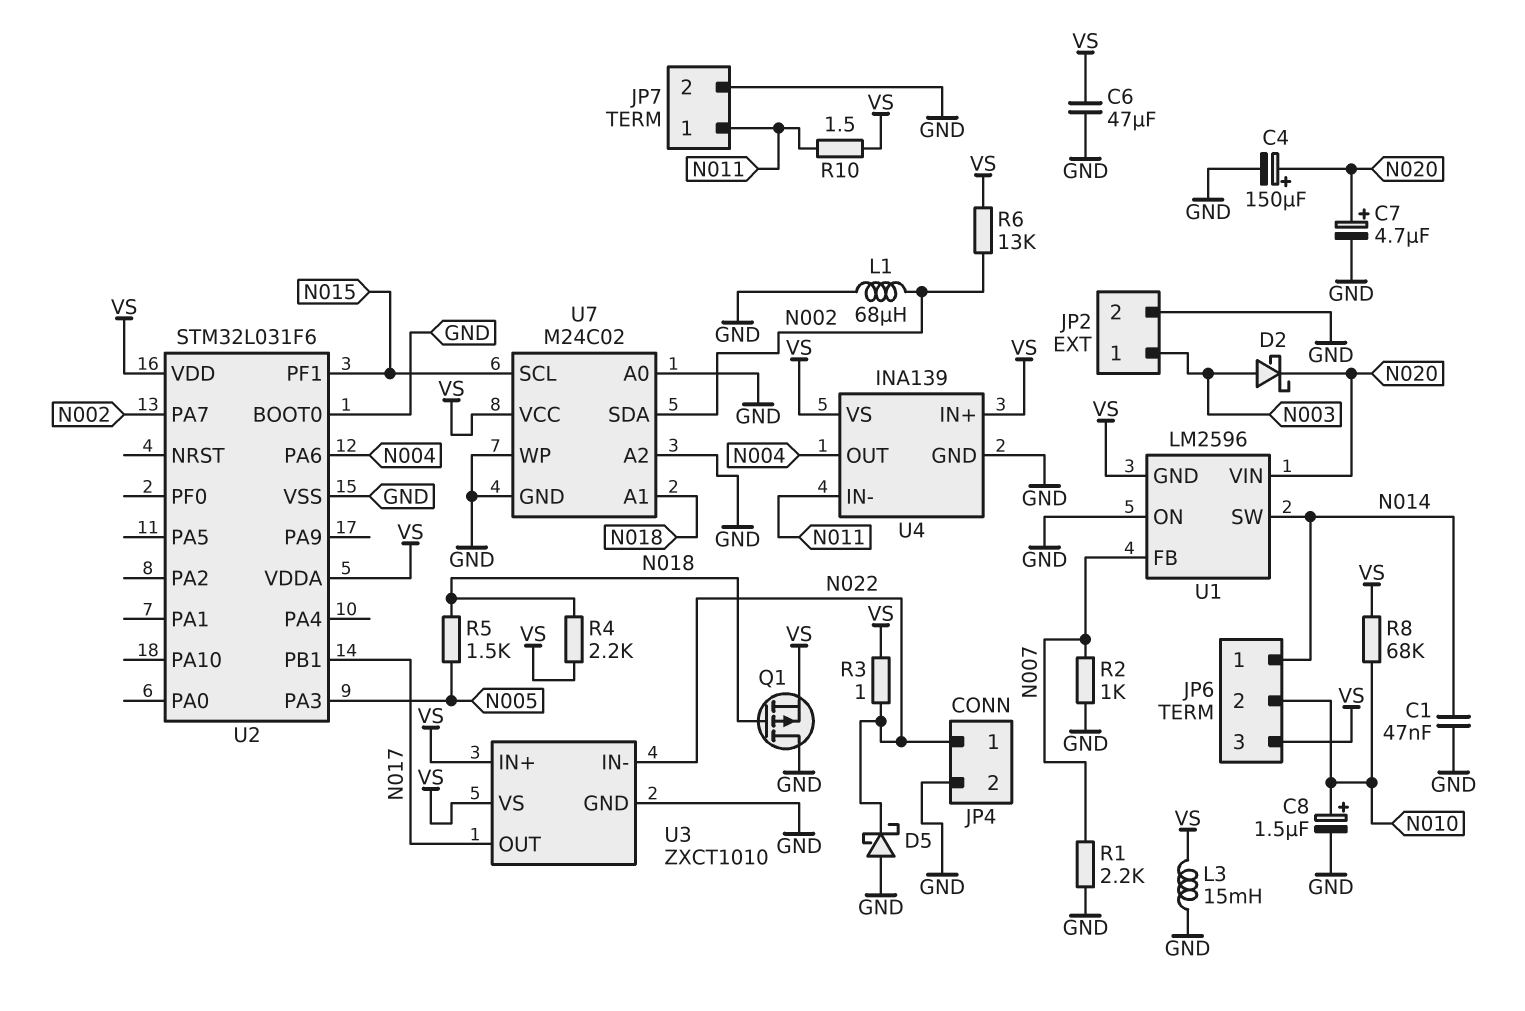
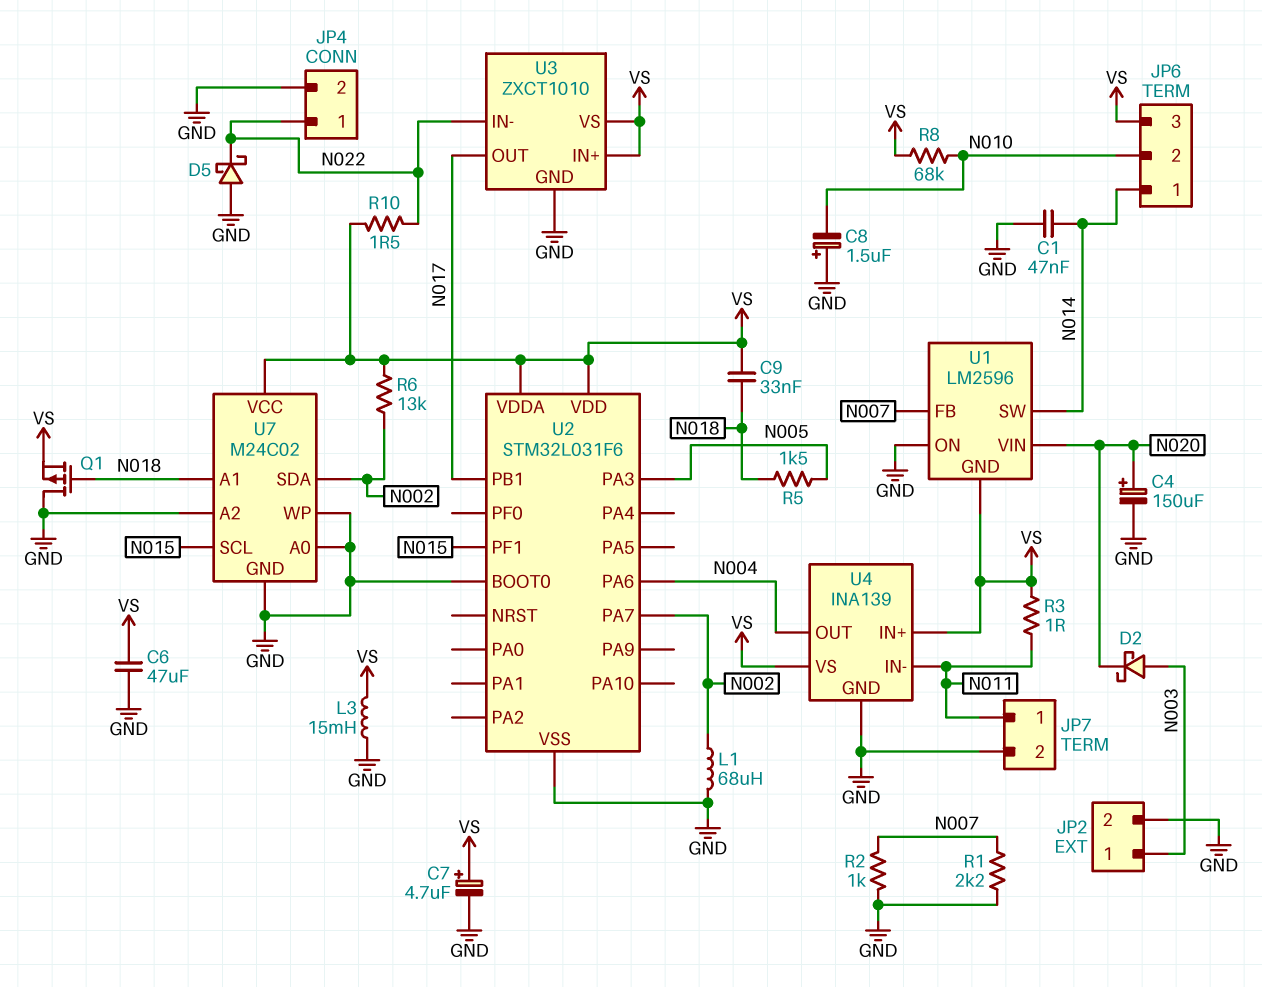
C7: 4.7uF (plus N020, minus GND) -> 4.7uF (plus VS, minus GND)
C8: 1.5uF (plus N010, minus GND) -> 1.5uF (plus GND, minus N010)
C9: none -> 33nF (N018, VS)
R3: 1 (N022, VS) -> 1 (N011, VS)
R4: 2.2k (N018, VS) -> none
R10: 1.5 (N011, VS) -> 1.5 (N022, VS)

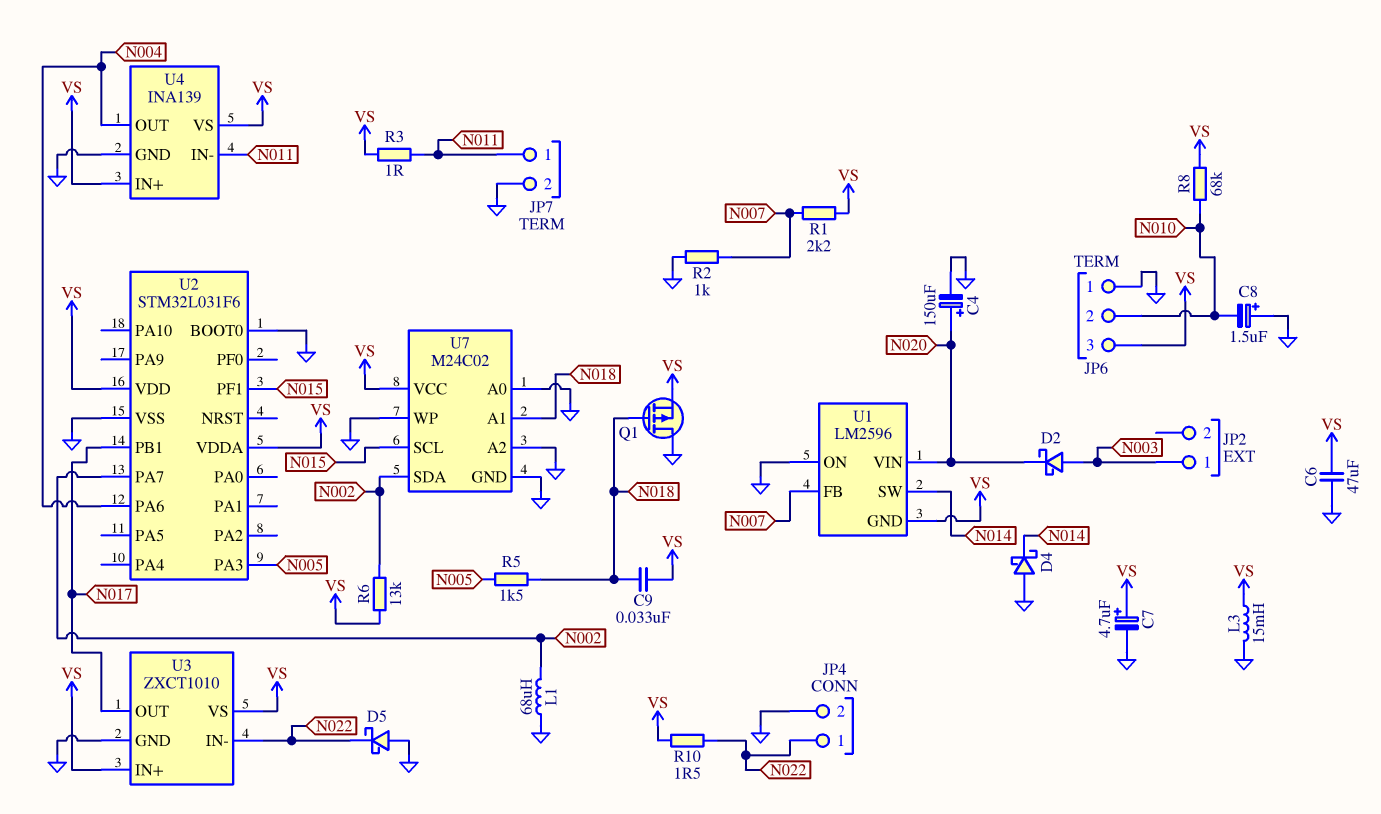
C1: 47nF (GND, N014) -> none
D4: none -> schottky (A GND, K N014)
JP2 pin 2: GND -> none
JP6 pin 1: N014 -> GND
R1: 2.2k (GND, N007) -> 2.2k (N007, VS)

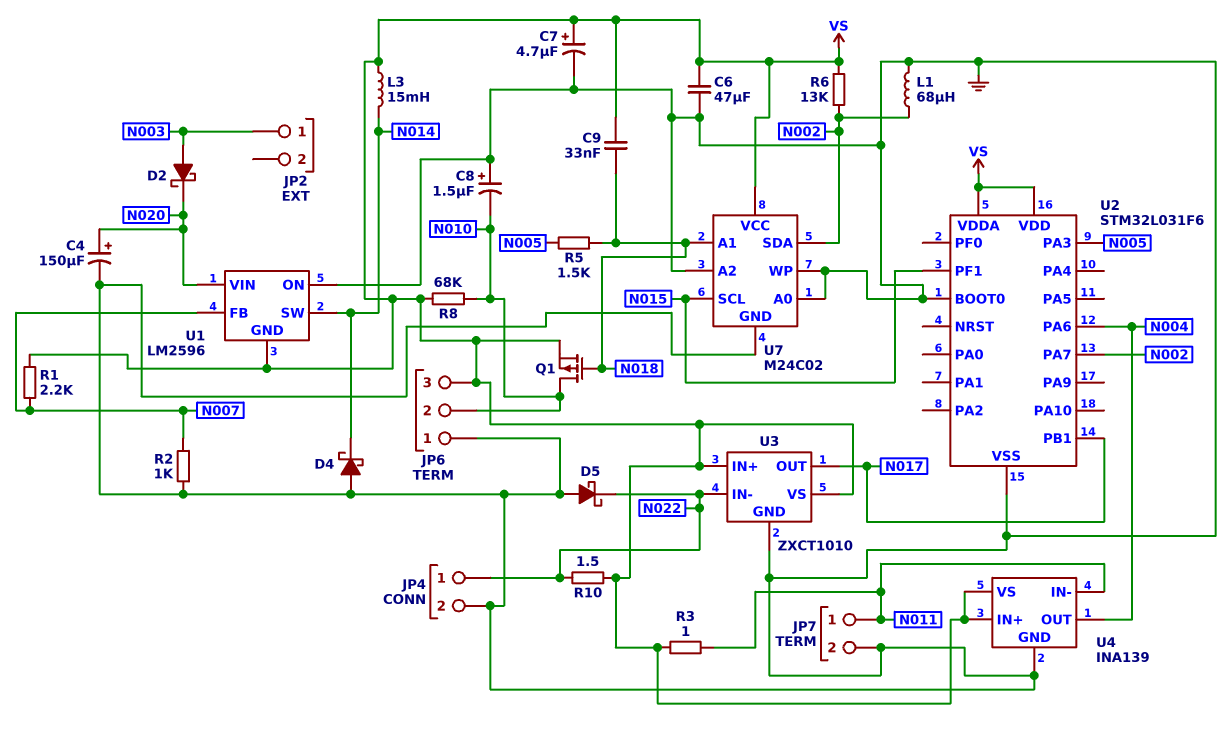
L3: 15mH (GND, VS) -> 15mH (N014, VS)
Q1: PMOS (G N018, D GND, S VS) -> PMOS (G N018, D N010, S VS)

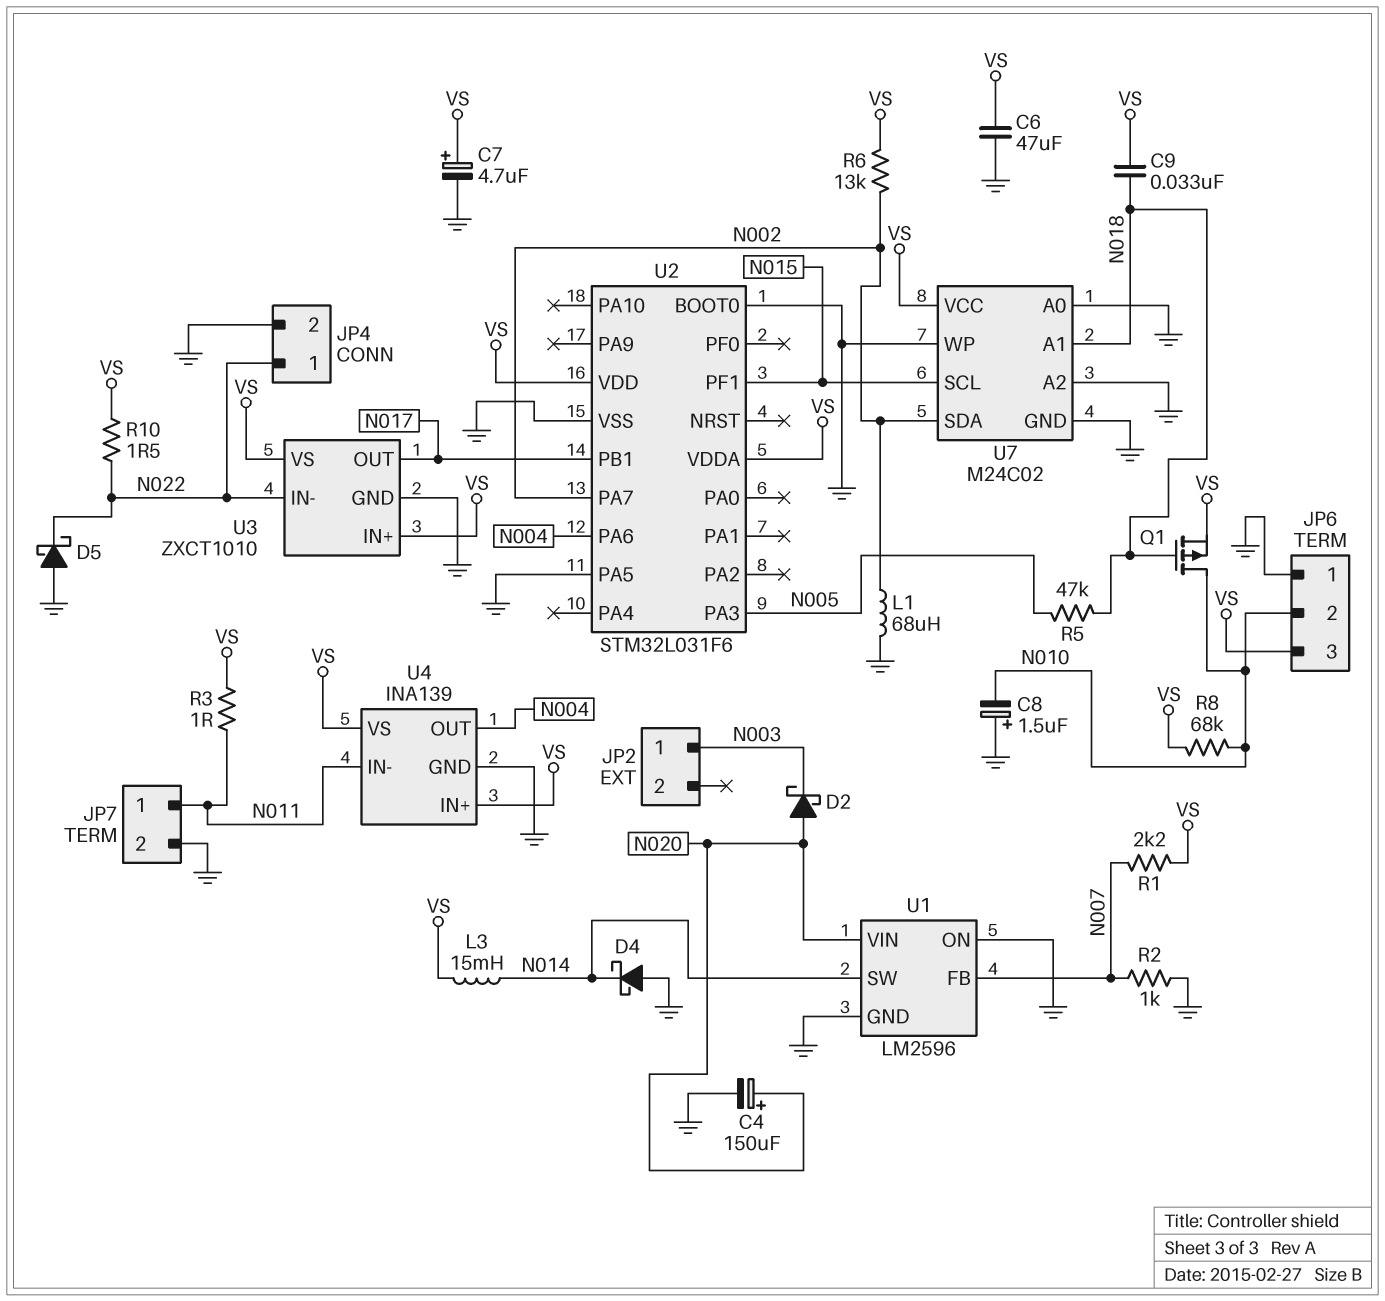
D2: schottky (A N003, K N020) -> schottky (A N020, K N003)
R5: 1.5k (N005, N018) -> 47k (N005, N018)
U1 pin GND: VS -> GND
U2 pin PA5: none -> GND

